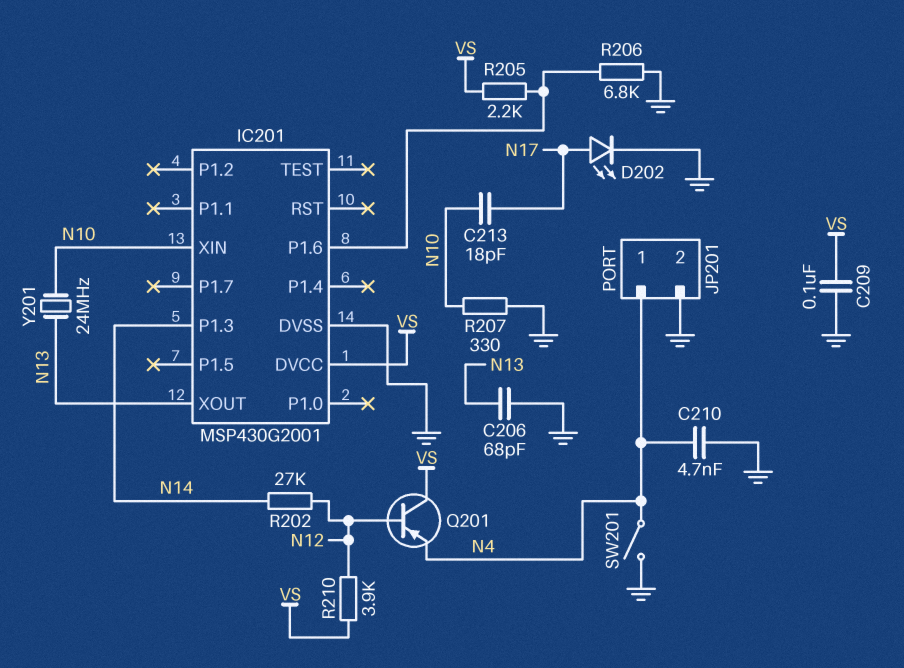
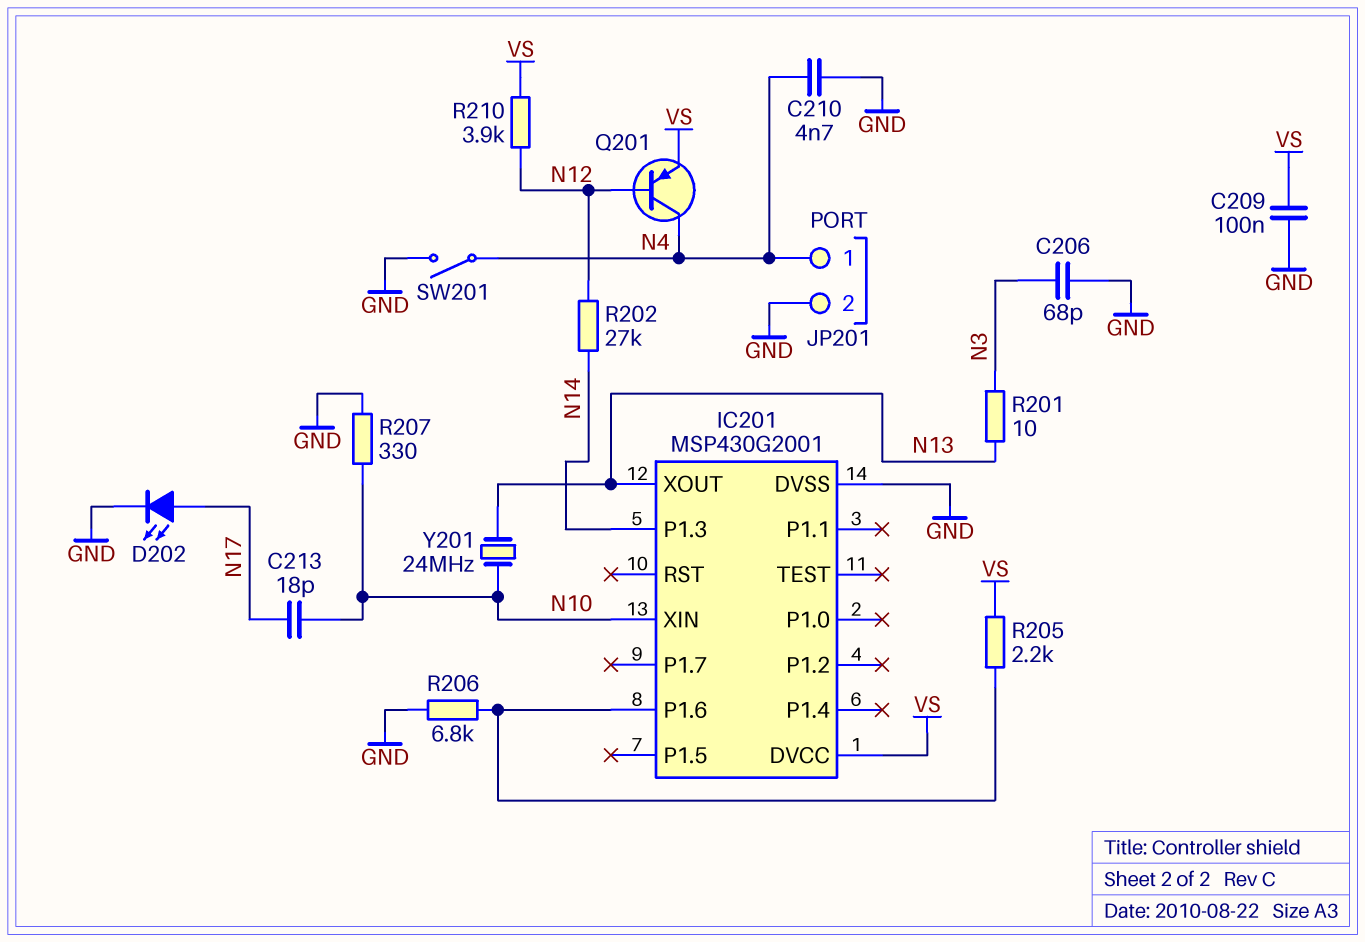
C206: 68pF (GND, N13) -> 68pF (GND, N3)
Q201: PNP (B N12, C VS, E N4) -> PNP (B N12, C N4, E VS)
R201: none -> 10 (N3, N13)

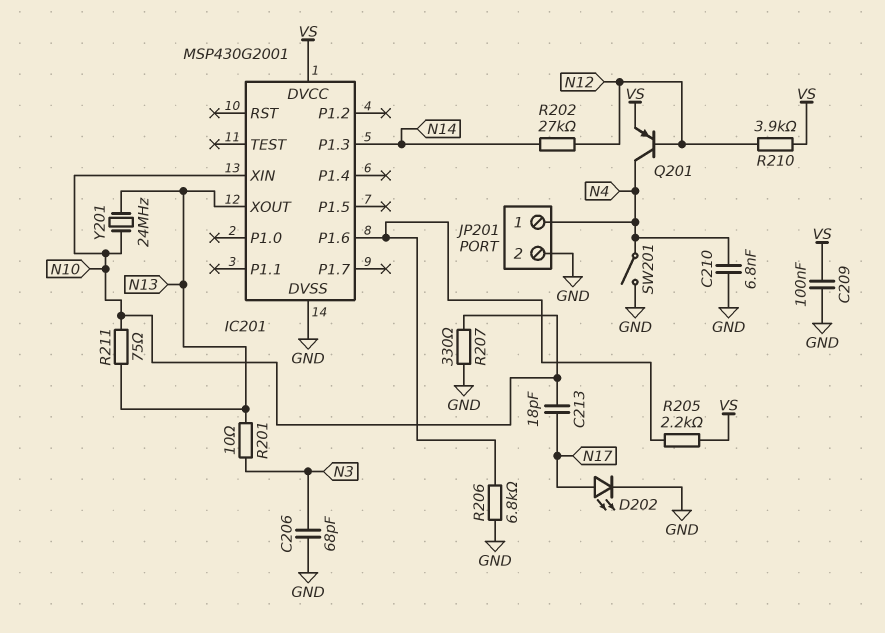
C210: 4.7nF (GND, N4) -> 6.8nF (GND, N4)
R211: none -> 75 (N10, N13)

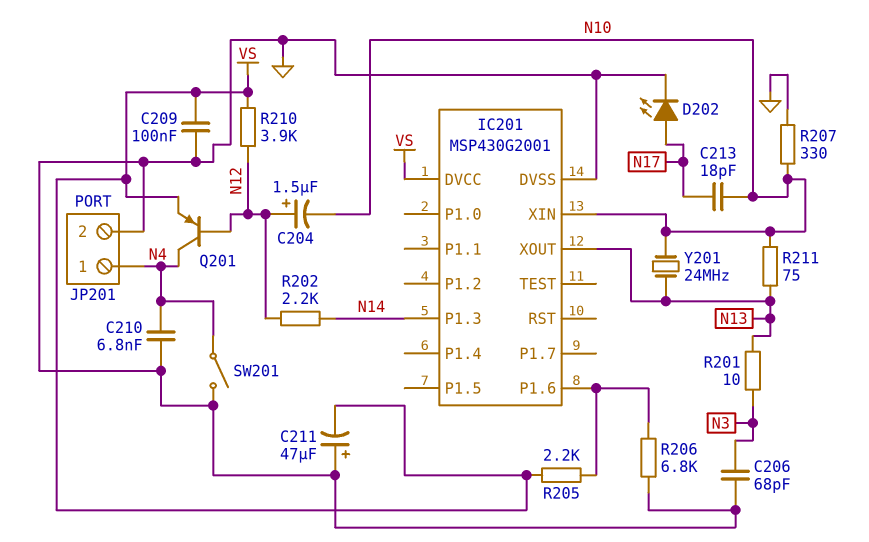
C204: none -> 1.5uF (plus N12, minus N10)
C211: none -> 47uF (plus GND, minus VS)
R202: 27k (N12, N14) -> 2.2k (N12, N14)

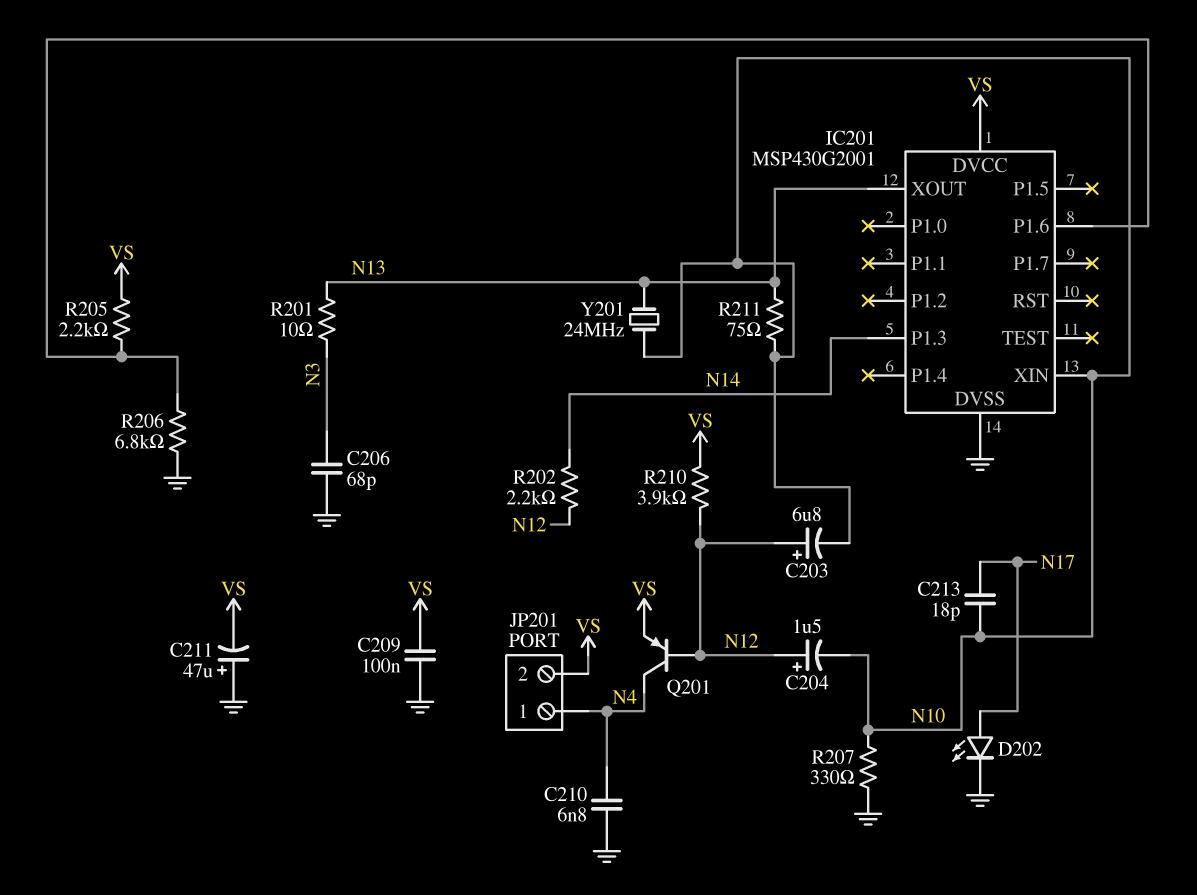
C203: none -> 6.8uF (plus N12, minus N10)
JP201 pin 2: GND -> VS
SW201: switch (GND, N4) -> none

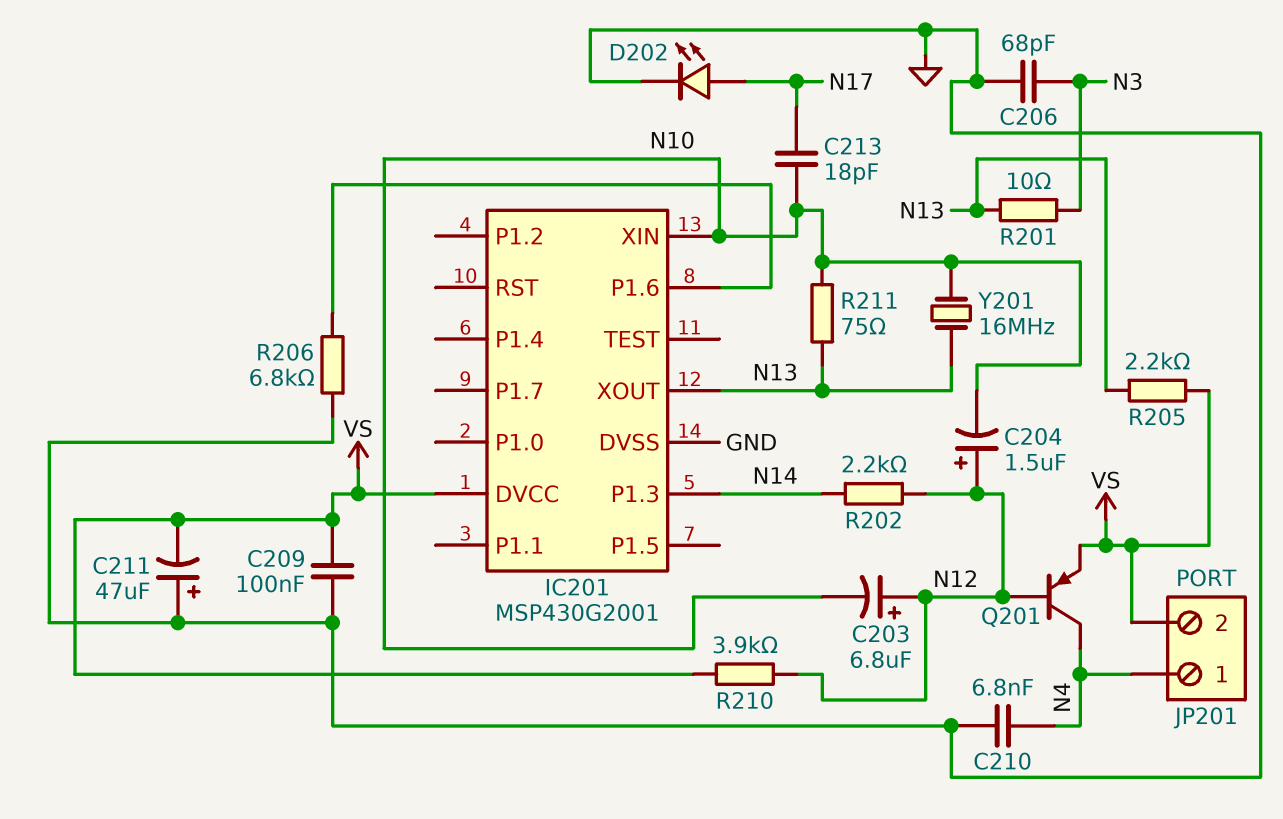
R205: 2.2k (IC201/P1.6, VS) -> 2.2k (N13, VS)
R207: 330 (GND, N10) -> none
Y201: 24MHz (N10, N13) -> 16MHz (N10, N13)

